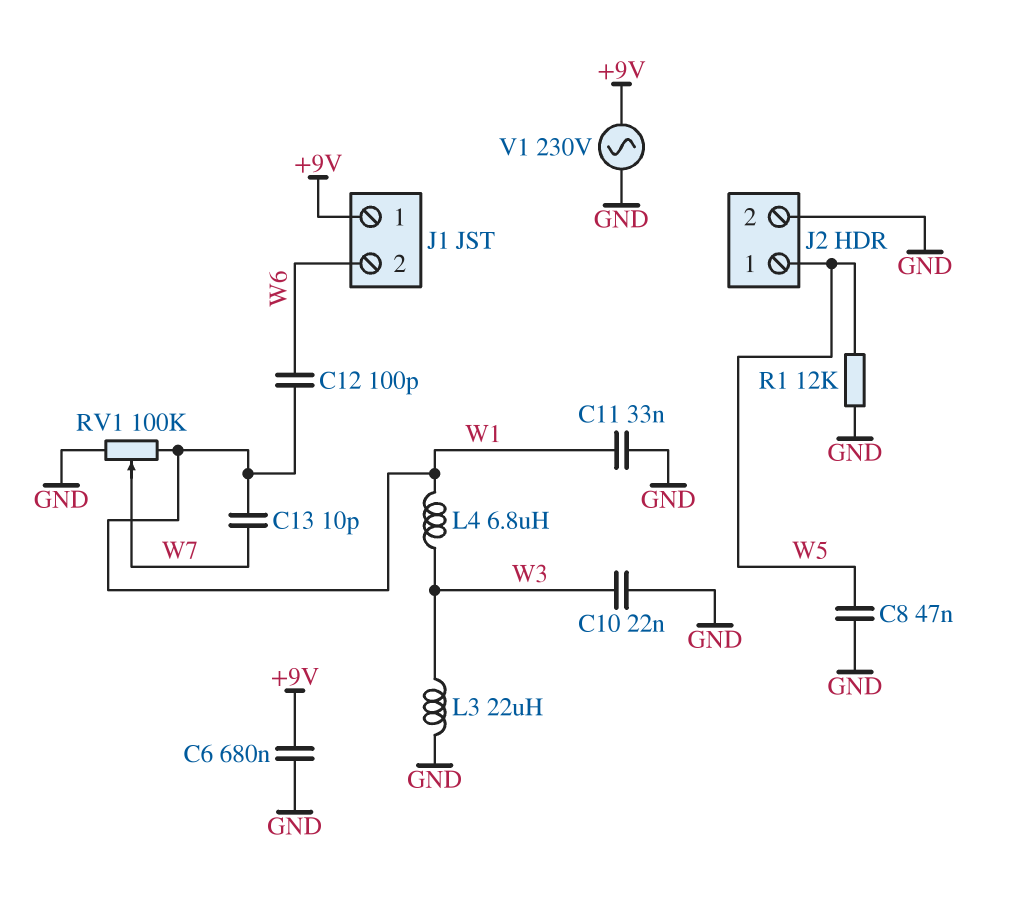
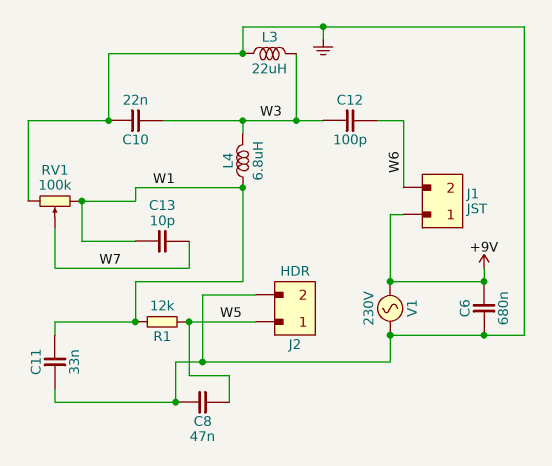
C12: 100pF (W1, W6) -> 100pF (W3, W6)
R1: 12k (GND, W5) -> 12k (W1, W5)

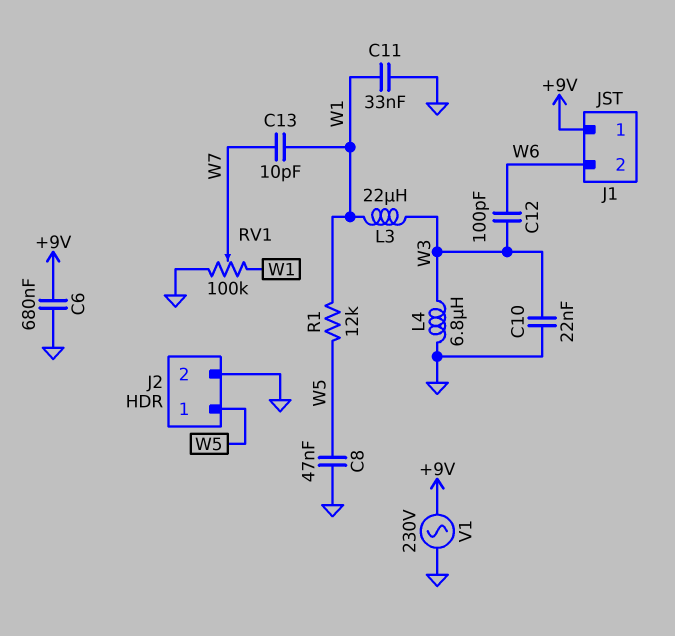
L3: 22uH (GND, W3) -> 22uH (W1, W3)
L4: 6.8uH (W1, W3) -> 6.8uH (GND, W3)

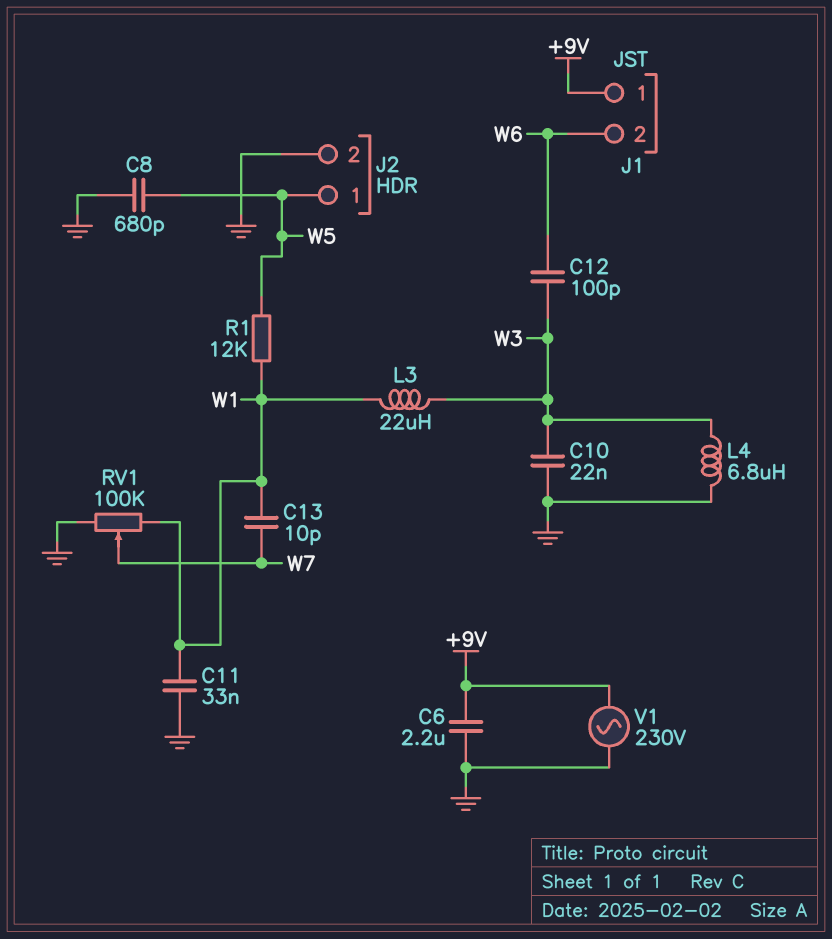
C6: 680nF (+9V, GND) -> 2.2uF (+9V, GND)
C8: 47nF (GND, W5) -> 680pF (GND, W5)

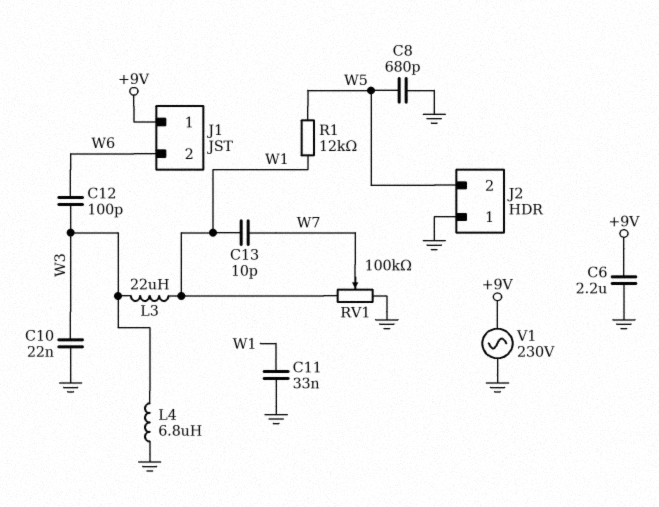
J2 pin 1: W5 -> GND
J2 pin 2: GND -> W5

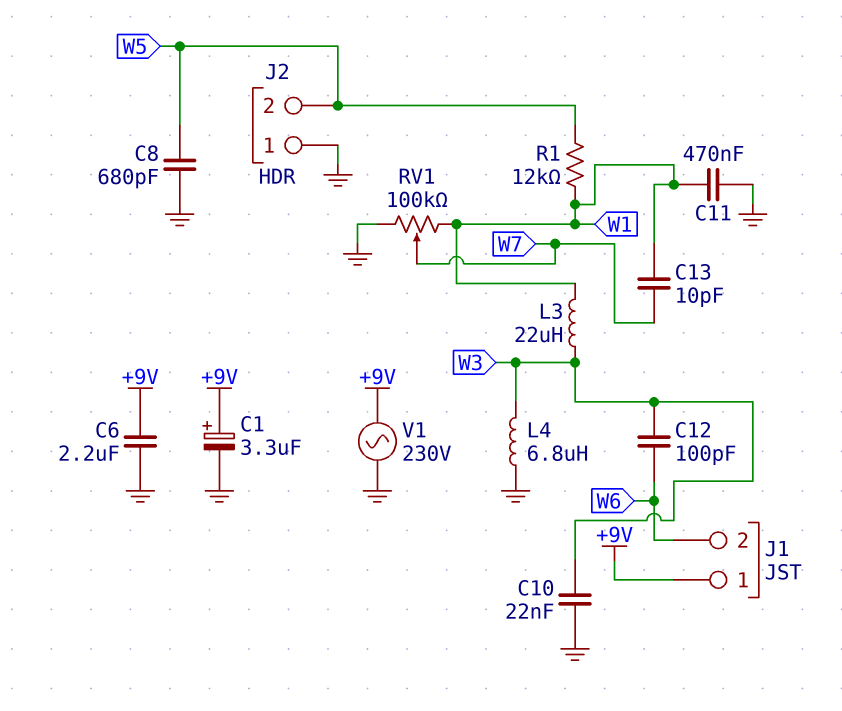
C1: none -> 3.3uF (plus +9V, minus GND)
C11: 33nF (GND, W1) -> 470nF (GND, W1)

